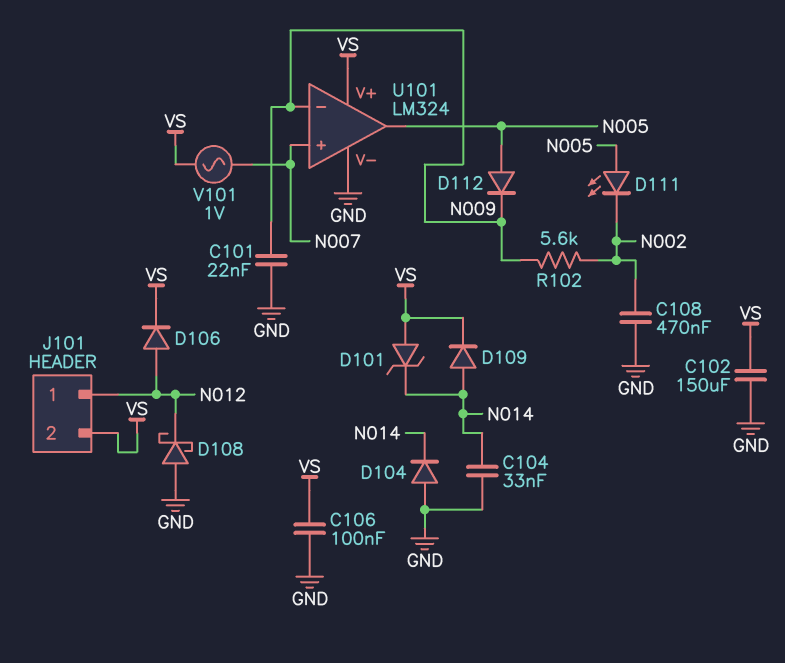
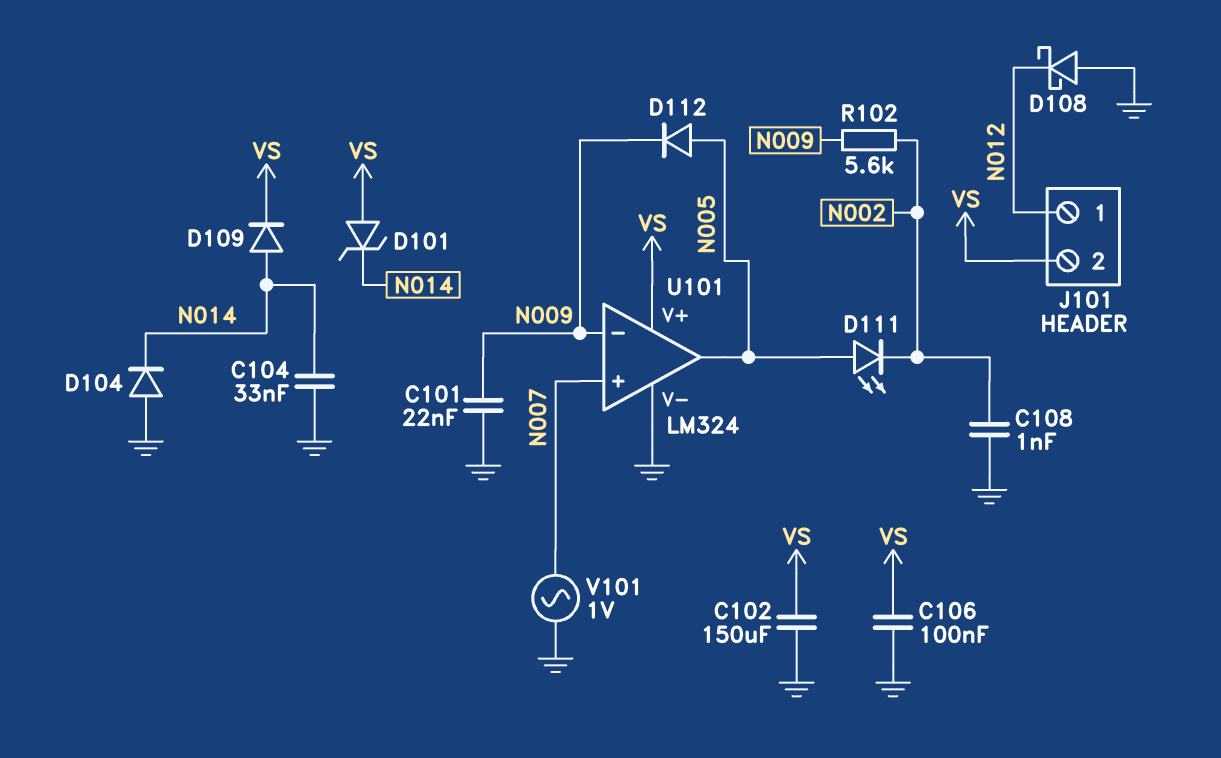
C108: 470nF (GND, N002) -> 1nF (GND, N002)
D106: diode (A N012, K VS) -> none
V101: AC 1V (N007, VS) -> AC 1V (GND, N007)

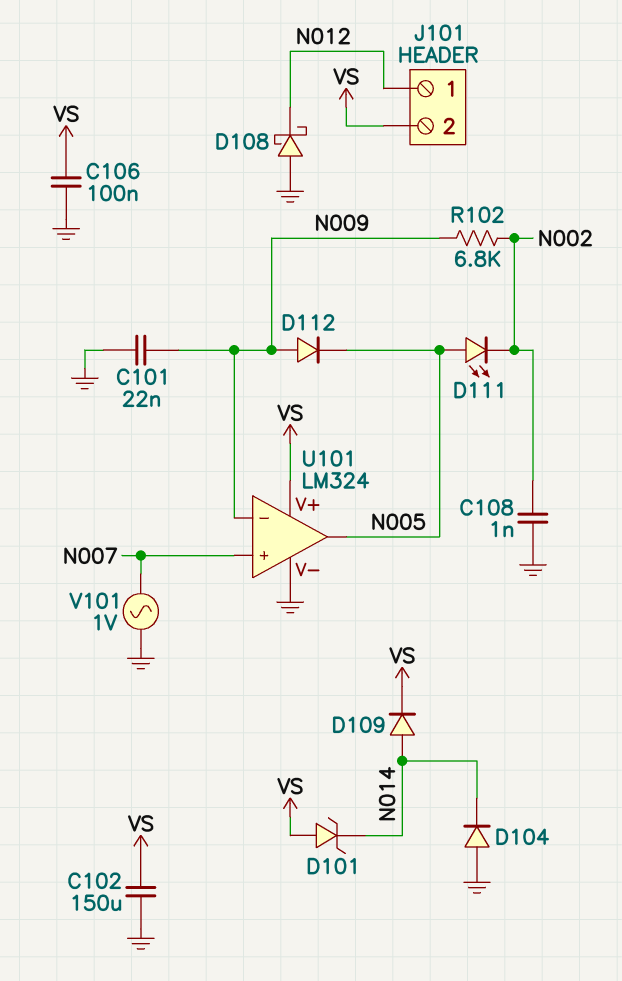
C104: 33nF (GND, N014) -> none
D112: diode (A N005, K N009) -> diode (A N009, K N005)
R102: 5.6k (N002, N009) -> 6.8k (N002, N009)

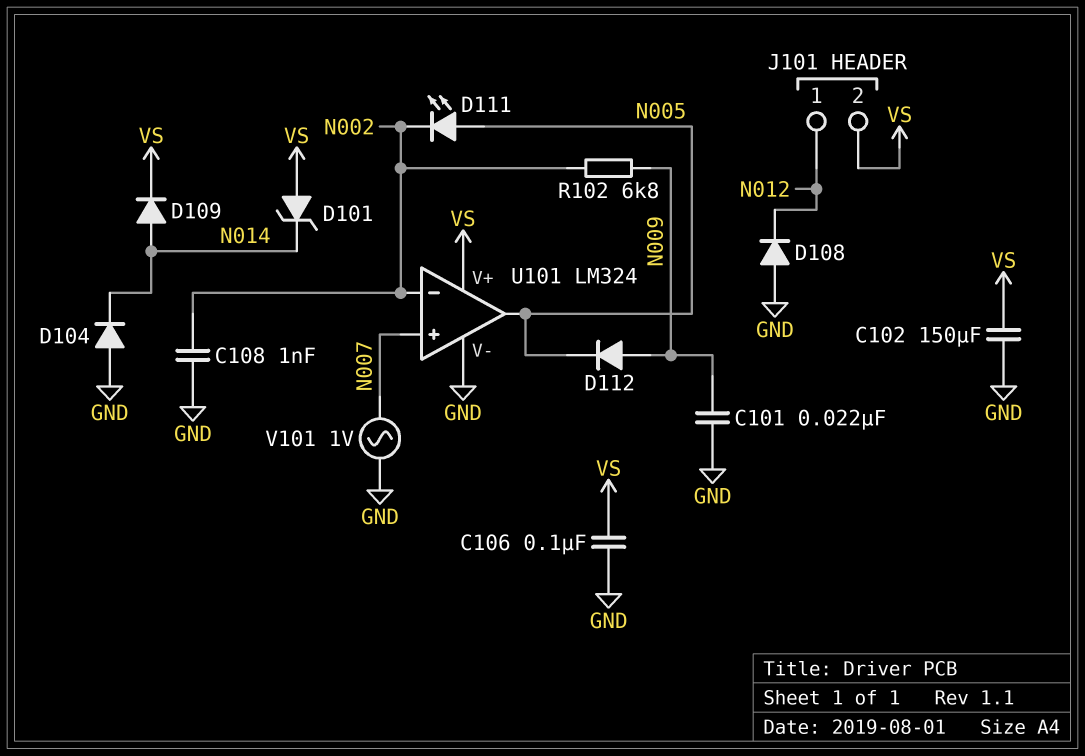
D108: schottky (A GND, K N012) -> diode (A GND, K N012)
U101 pin in-: N009 -> N002

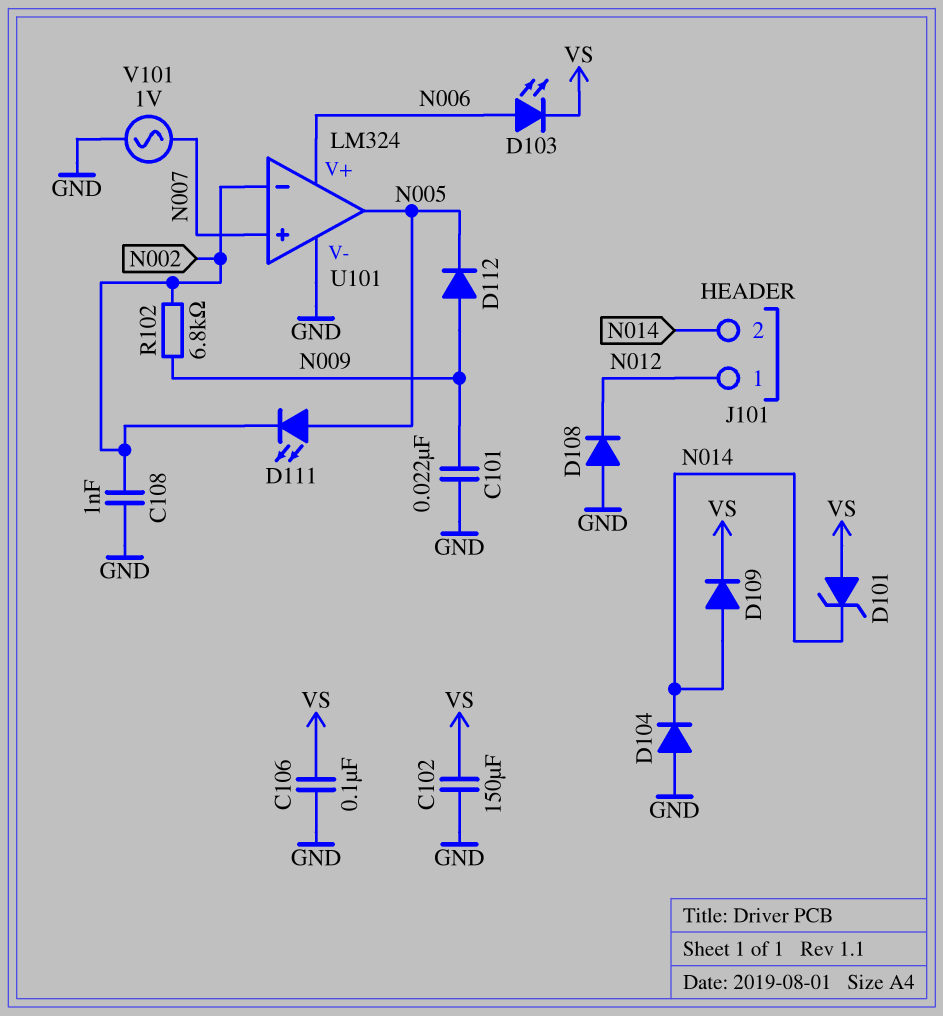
D103: none -> LED (A N006, K VS)
J101 pin 2: VS -> N014
U101 pin V+: VS -> N006

